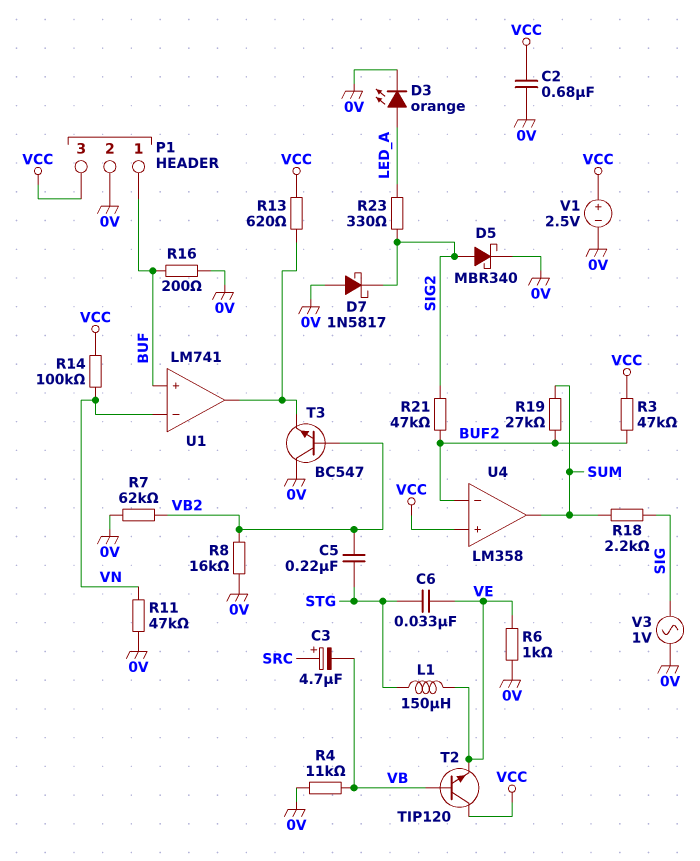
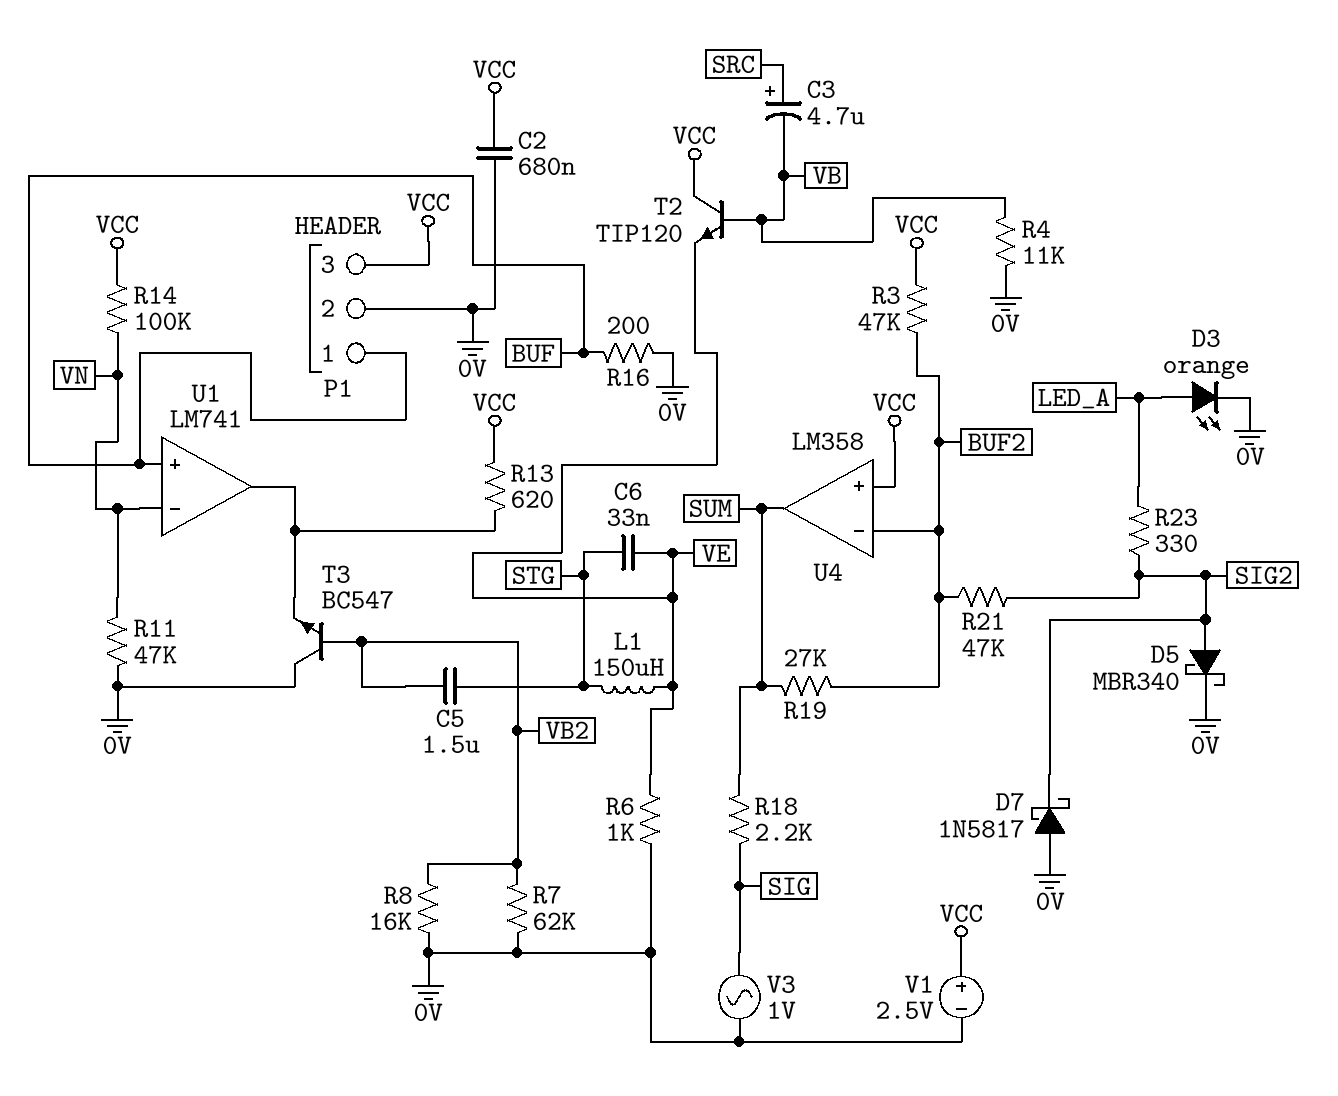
C5: 220nF (STG, VB2) -> 1.5uF (STG, VB2)

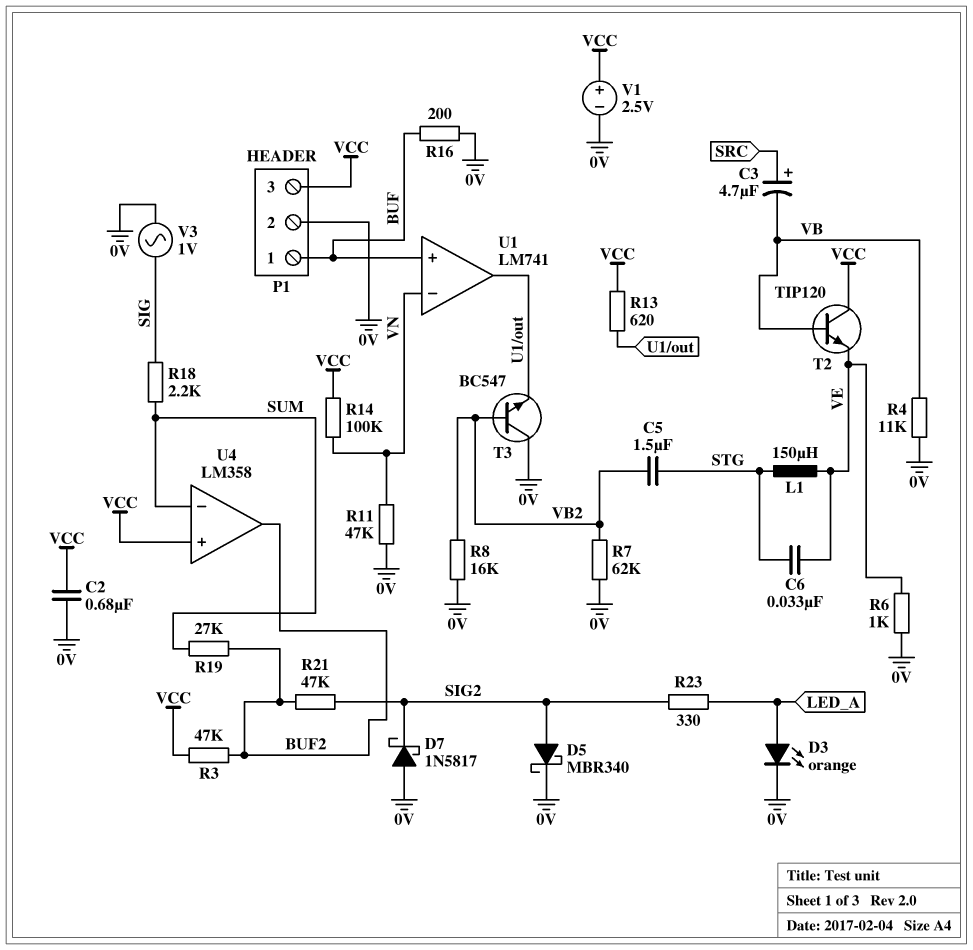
U4 pin in-: BUF2 -> SUM
U4 pin out: SUM -> BUF2

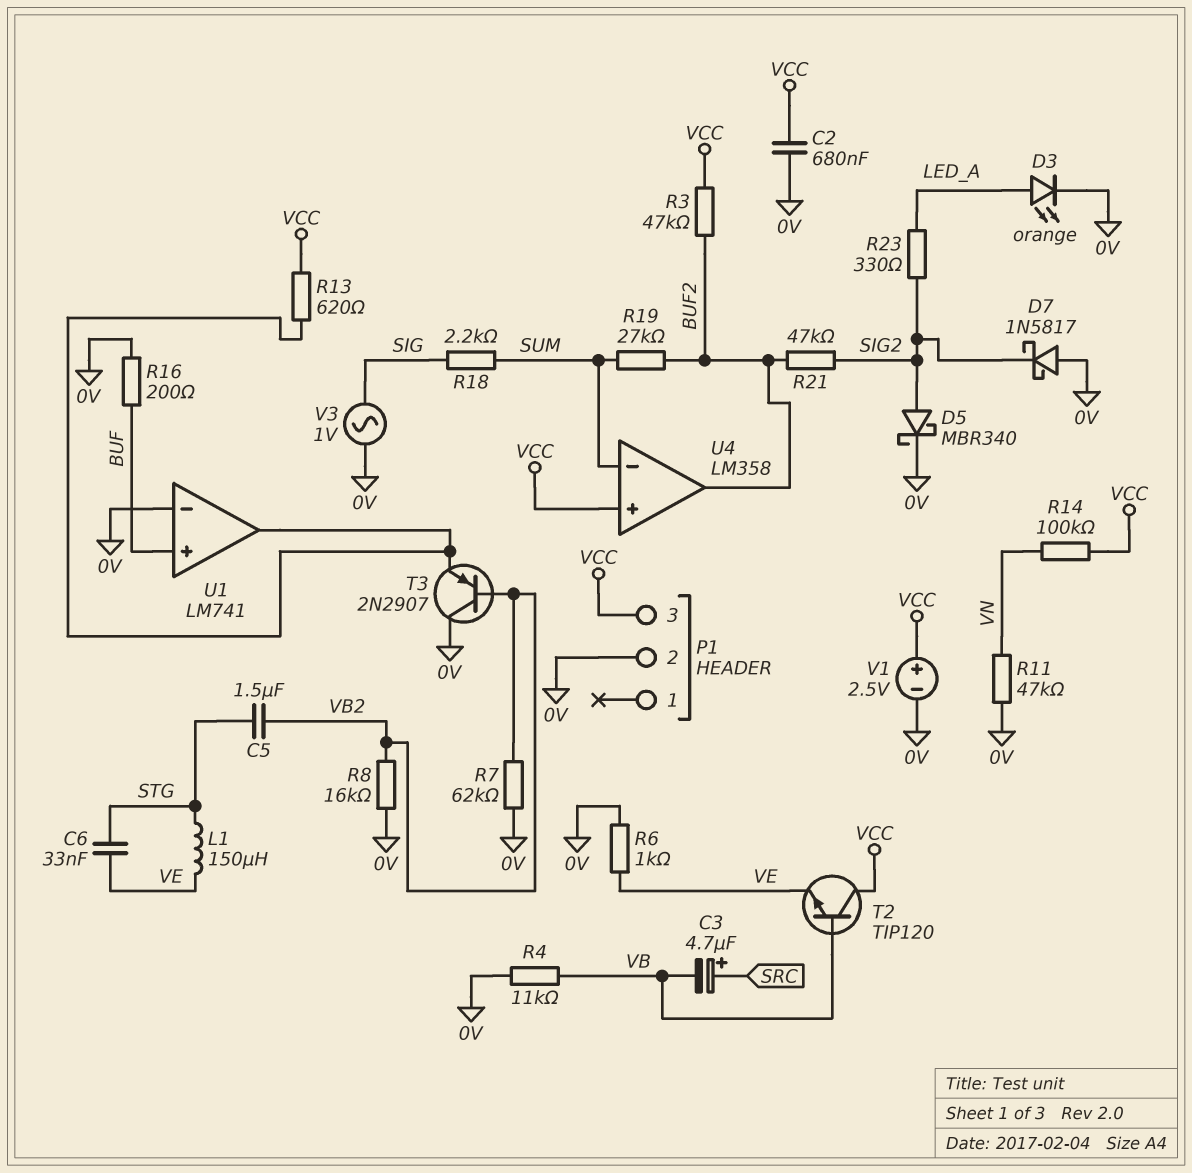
P1 pin 1: BUF -> none
T3: NPN BC547 (B VB2, C 0V, E U1/out) -> PNP 2N2907 (B VB2, C 0V, E U1/out)
U1 pin in-: VN -> 0V

